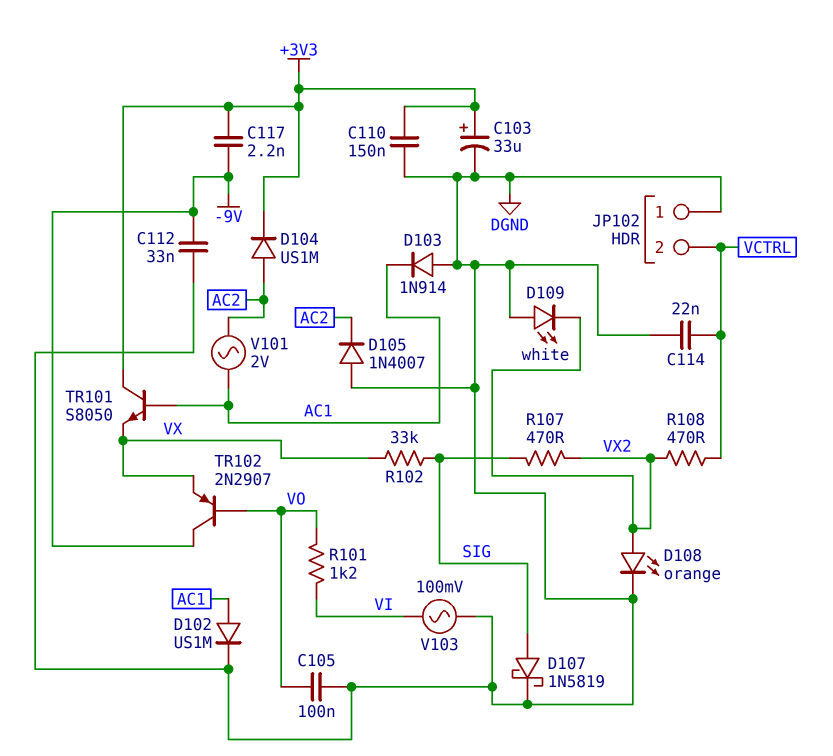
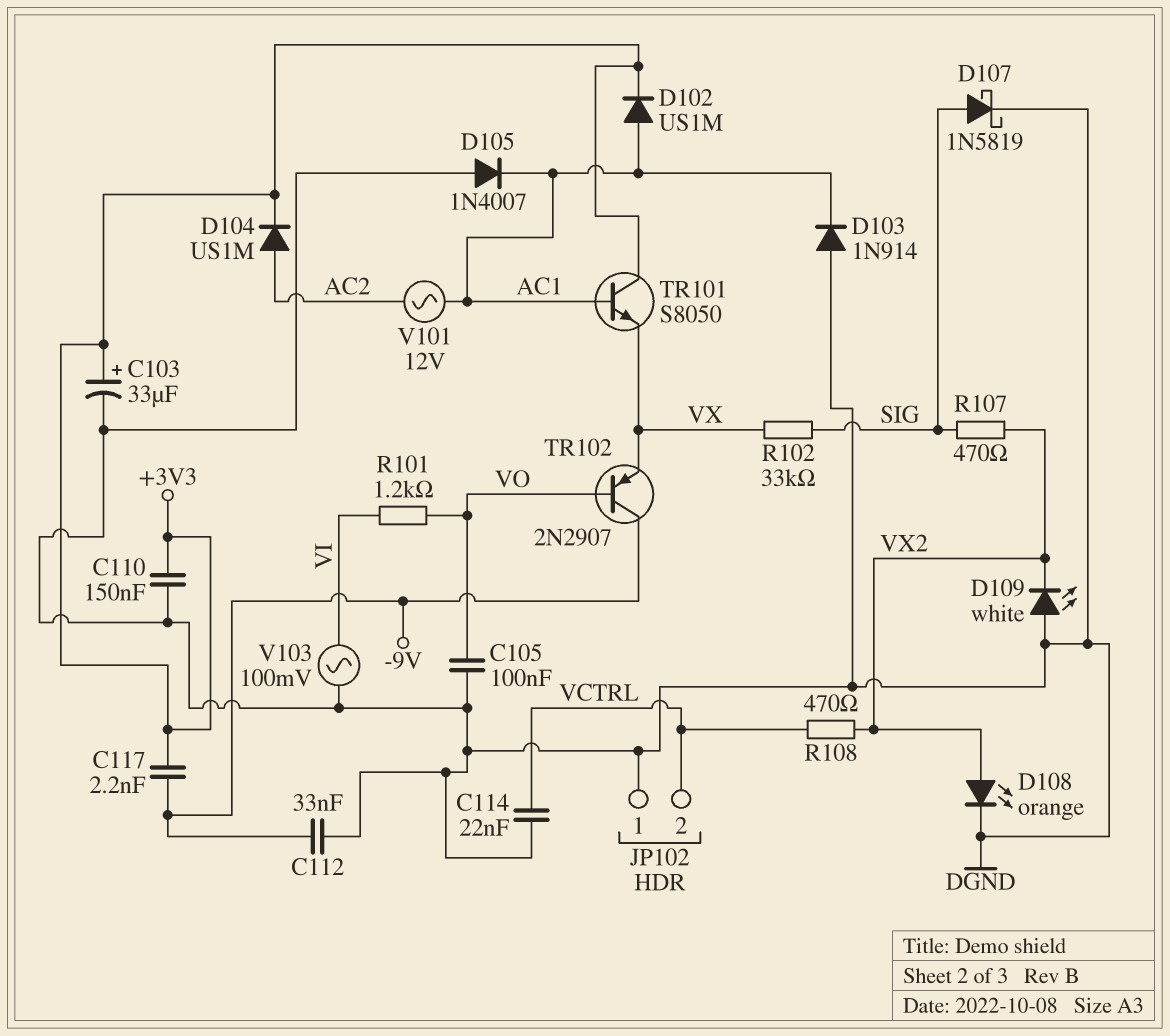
D102: diode US1M (A AC1, K DGND) -> diode US1M (A AC1, K +3V3)
D105: diode 1N4007 (A DGND, K AC2) -> diode 1N4007 (A DGND, K AC1)
V101: AC 2V (AC1, AC2) -> AC 12V (AC1, AC2)

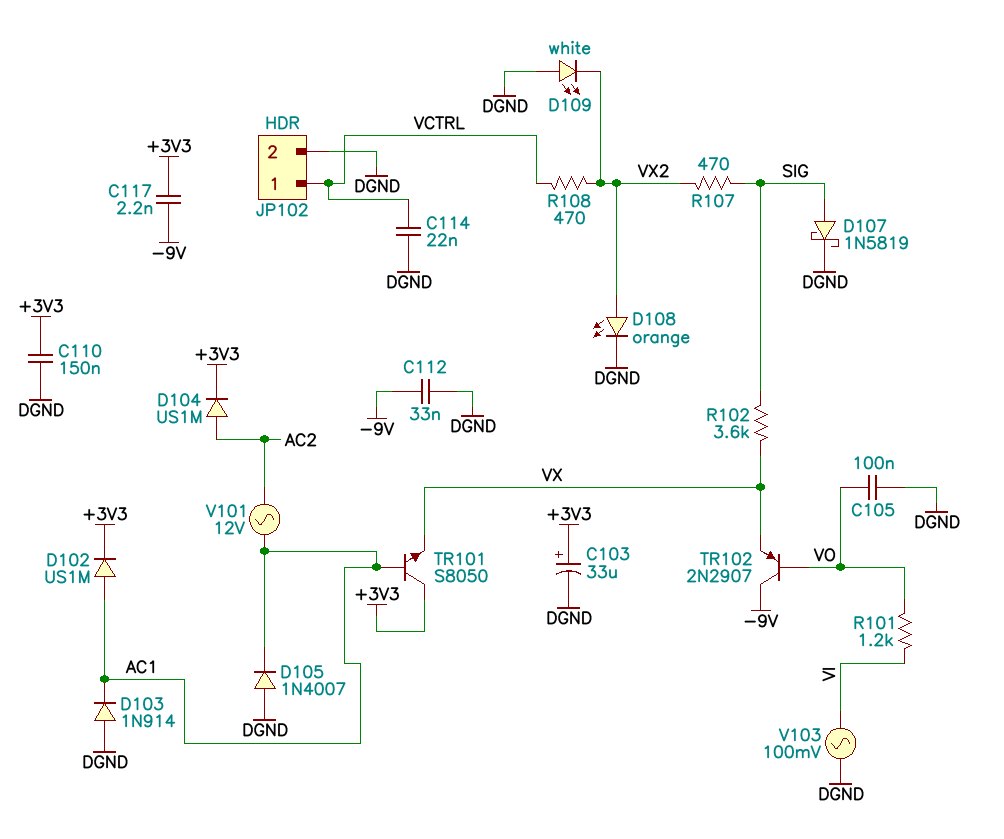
JP102 pin 1: DGND -> VCTRL
JP102 pin 2: VCTRL -> DGND
R102: 33k (SIG, VX) -> 3.6k (SIG, VX)

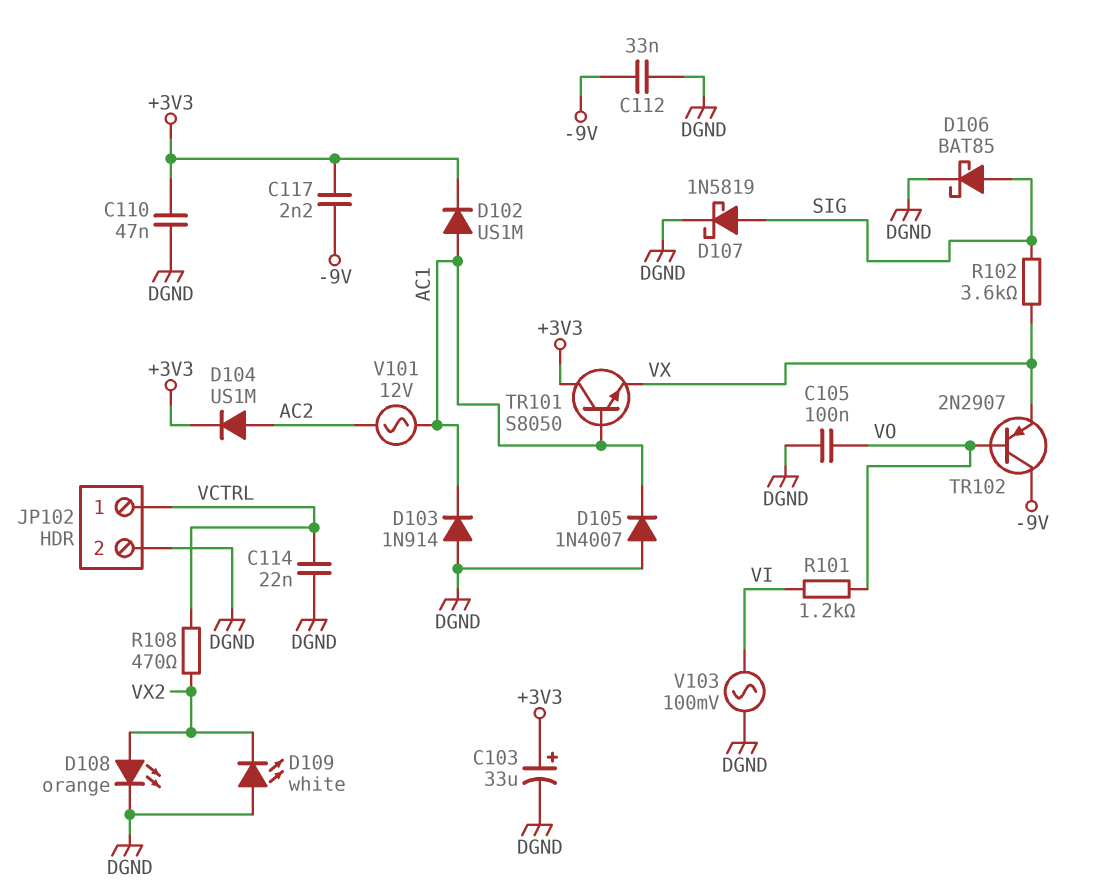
C110: 150nF (+3V3, DGND) -> 47nF (+3V3, DGND)
D106: none -> schottky BAT85 (A SIG, K DGND)
R107: 470 (SIG, VX2) -> none

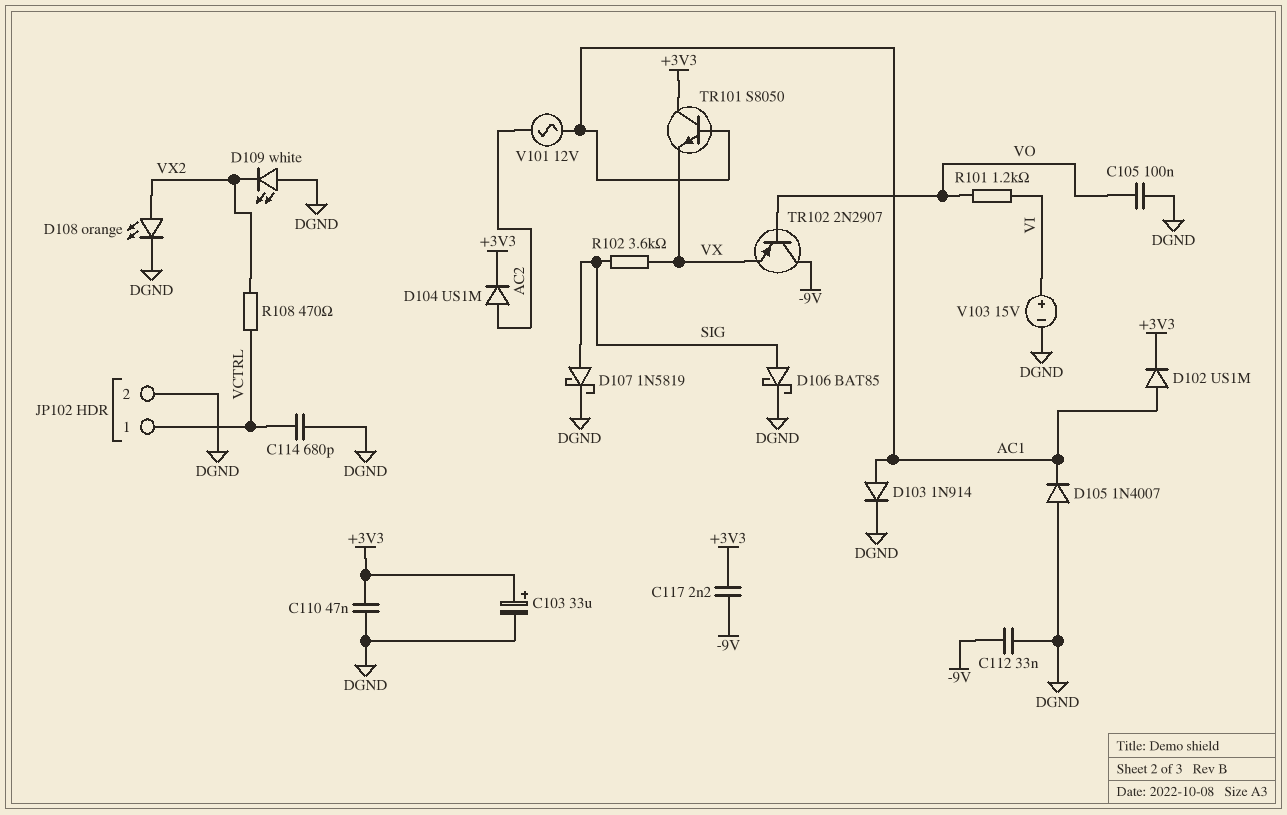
C114: 22nF (DGND, VCTRL) -> 680pF (DGND, VCTRL)
D103: diode 1N914 (A DGND, K AC1) -> diode 1N914 (A AC1, K DGND)
V103: AC 100mV (DGND, VI) -> 15V (plus VI, minus DGND)

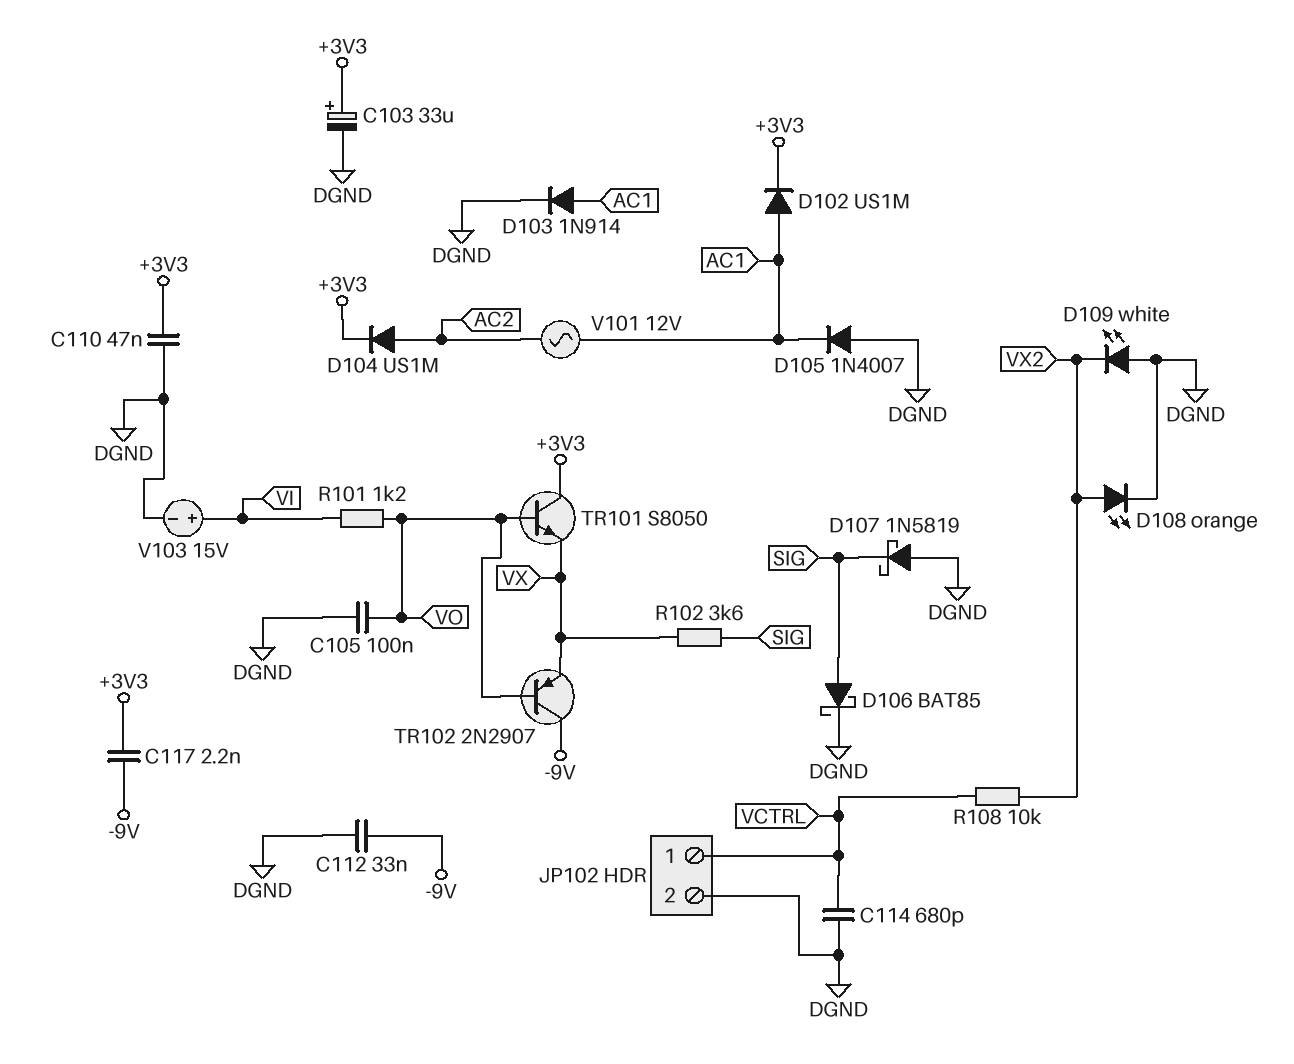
D107: schottky 1N5819 (A SIG, K DGND) -> schottky 1N5819 (A DGND, K SIG)
R108: 470 (VCTRL, VX2) -> 10k (VCTRL, VX2)
TR101: NPN S8050 (B AC1, C +3V3, E VX) -> NPN S8050 (B VO, C +3V3, E VX)

